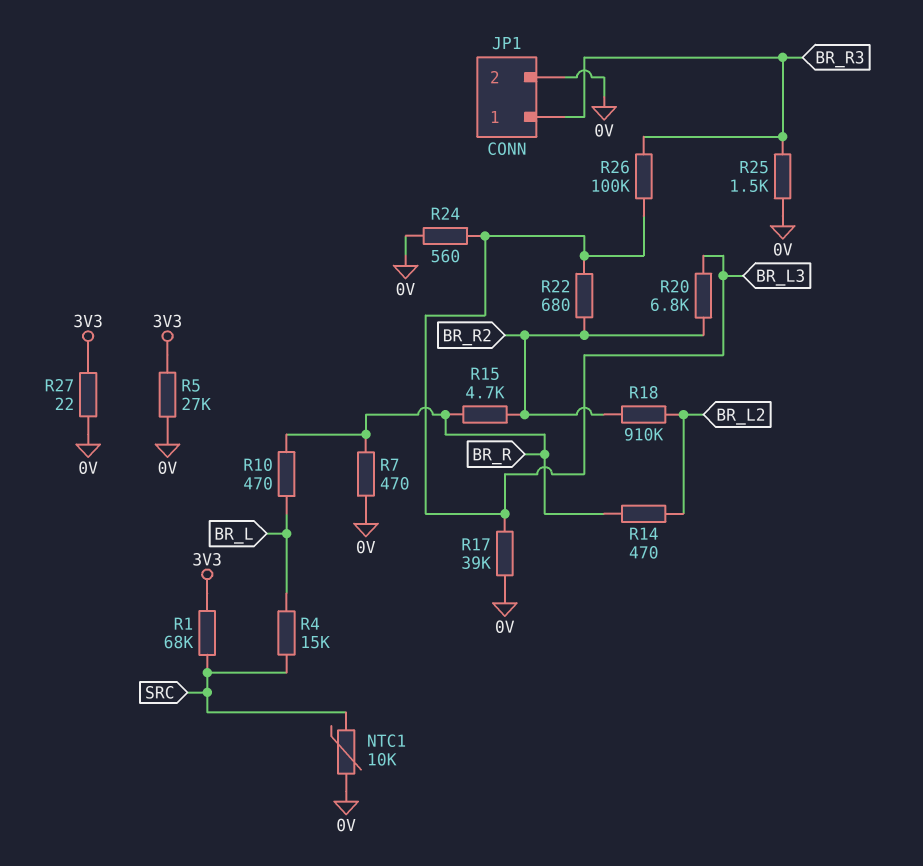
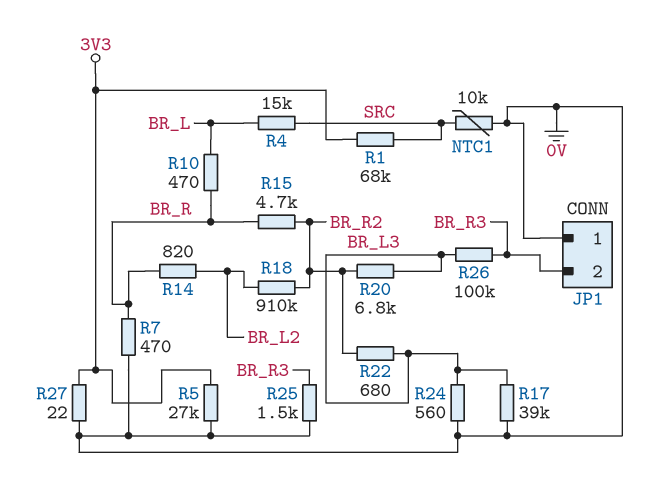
JP1 pin 1: BR_R3 -> 0V
JP1 pin 2: 0V -> BR_R3
R14: 470 (BR_L2, BR_R) -> 820 (BR_L2, BR_R)

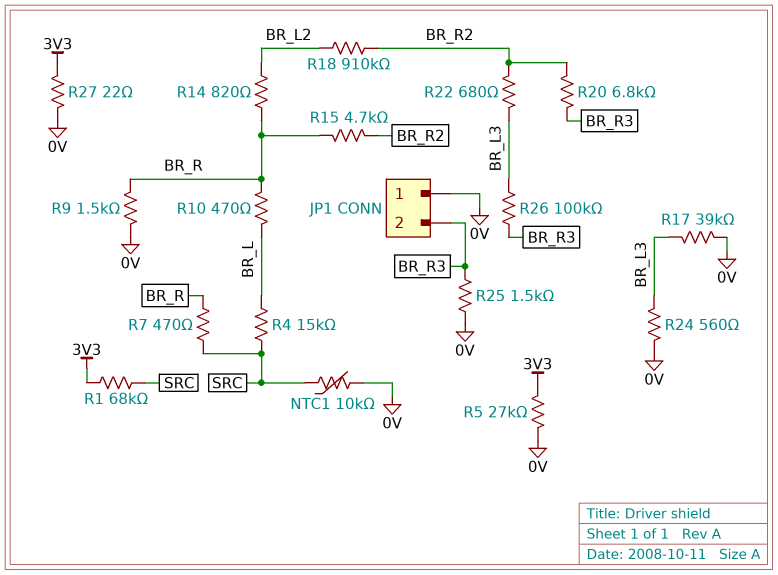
R7: 470 (0V, BR_R) -> 470 (BR_R, SRC)
R9: none -> 1.5k (0V, BR_R)
R20: 6.8k (BR_L3, BR_R2) -> 6.8k (BR_R2, BR_R3)

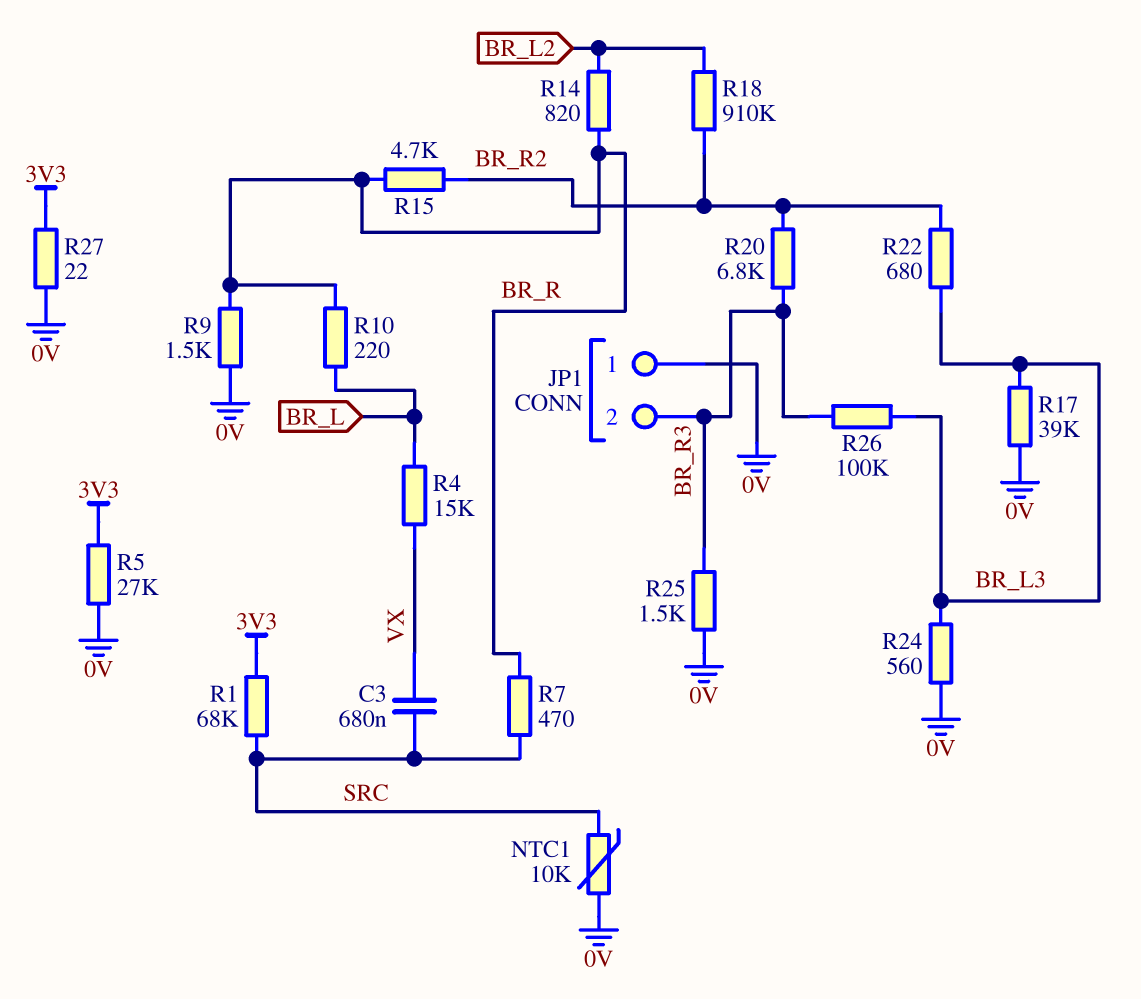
C3: none -> 680nF (SRC, VX)
R4: 15k (BR_L, SRC) -> 15k (BR_L, VX)
R10: 470 (BR_L, BR_R) -> 220 (BR_L, BR_R)

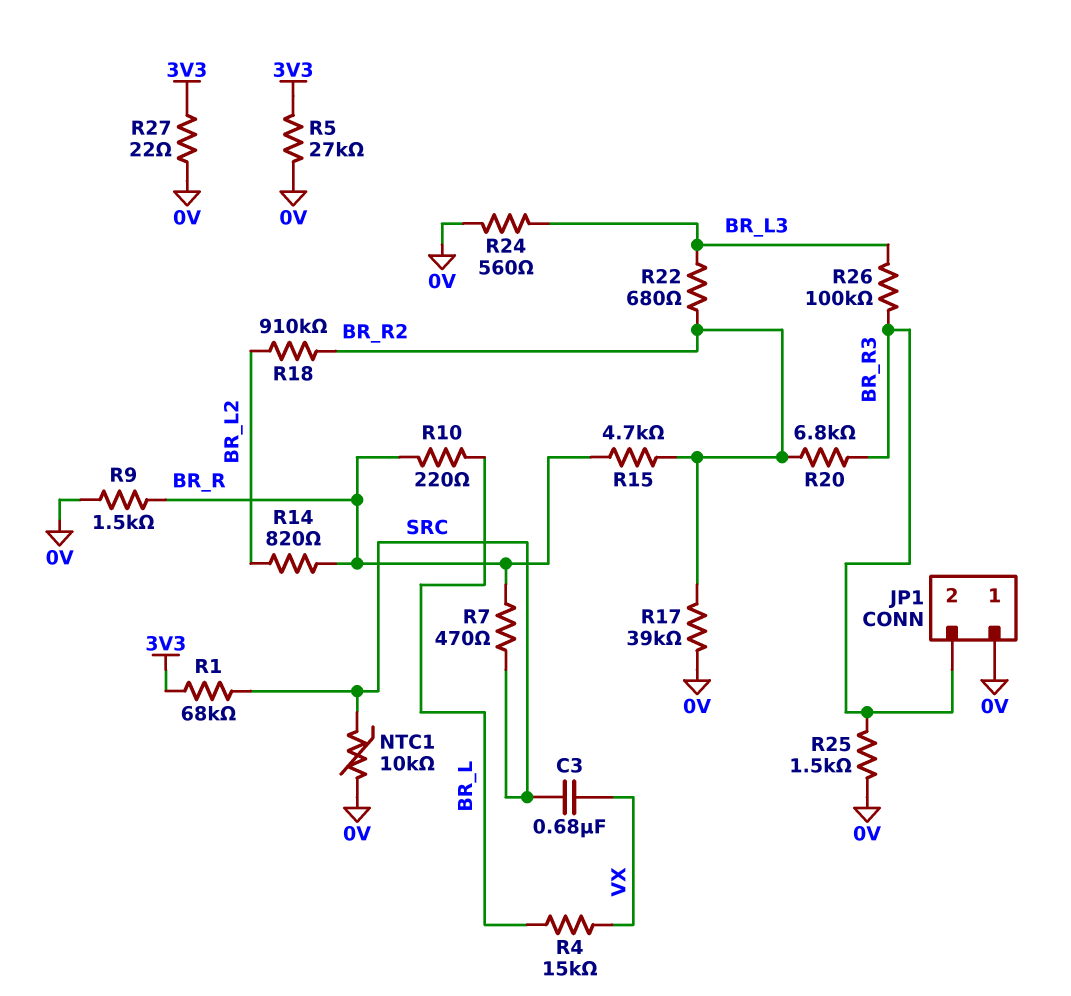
R17: 39k (0V, BR_L3) -> 39k (0V, BR_R2)

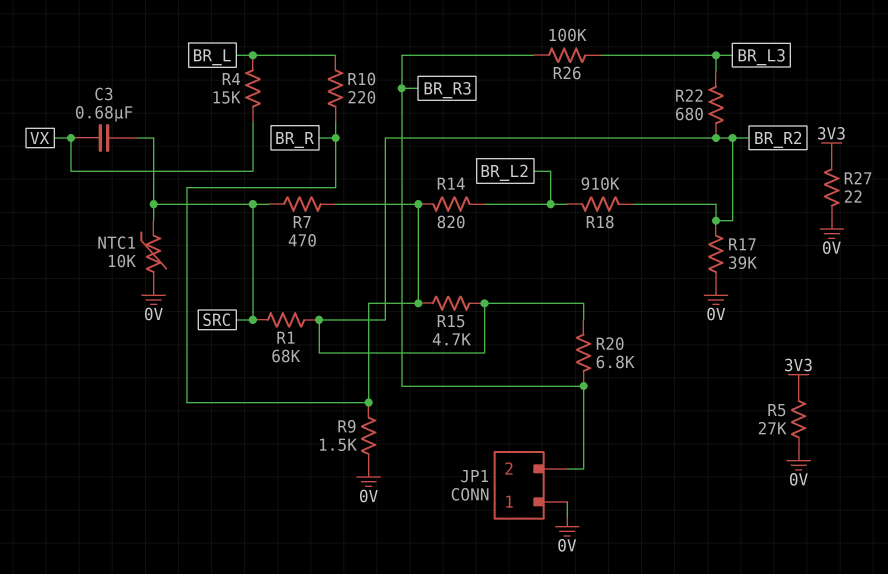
R1: 68k (3V3, SRC) -> 68k (BR_R2, SRC)
R24: 560 (0V, BR_L3) -> none
R25: 1.5k (0V, BR_R3) -> none

